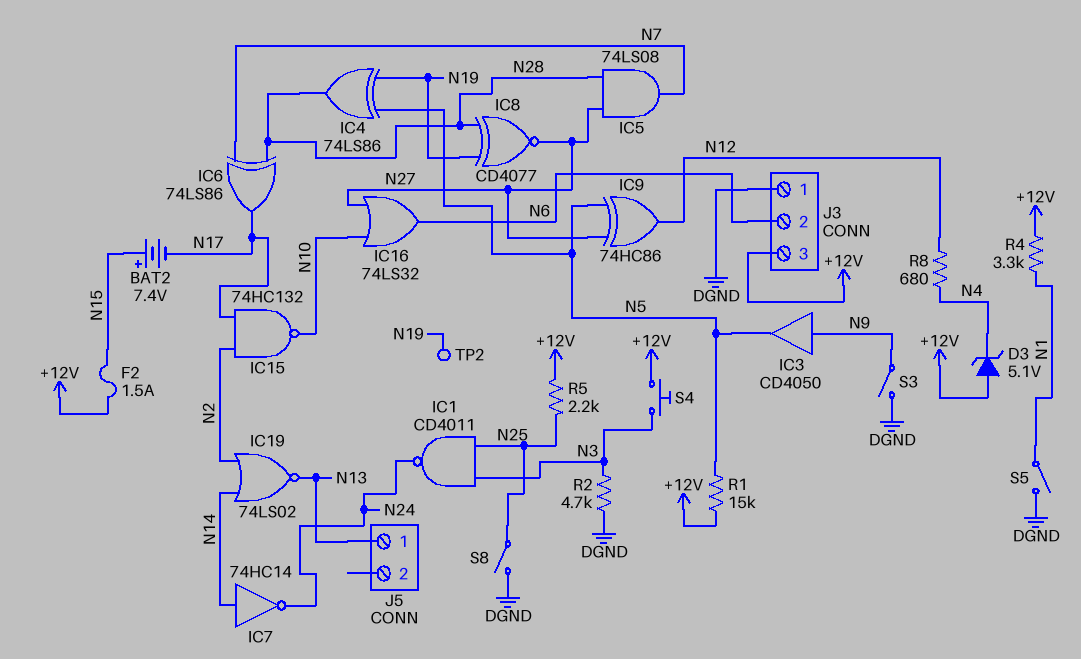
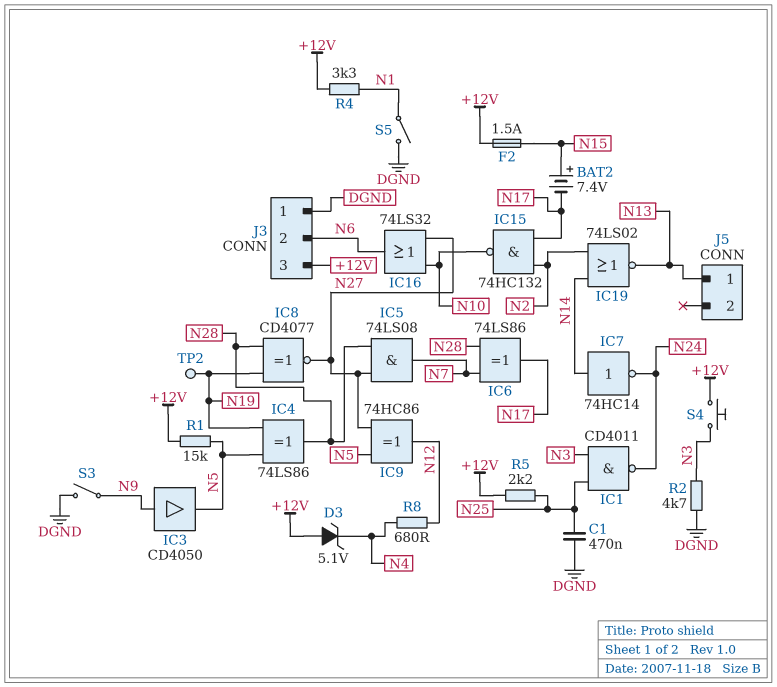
C1: none -> 470nF (DGND, N25)
S8: switch (DGND, N25) -> none

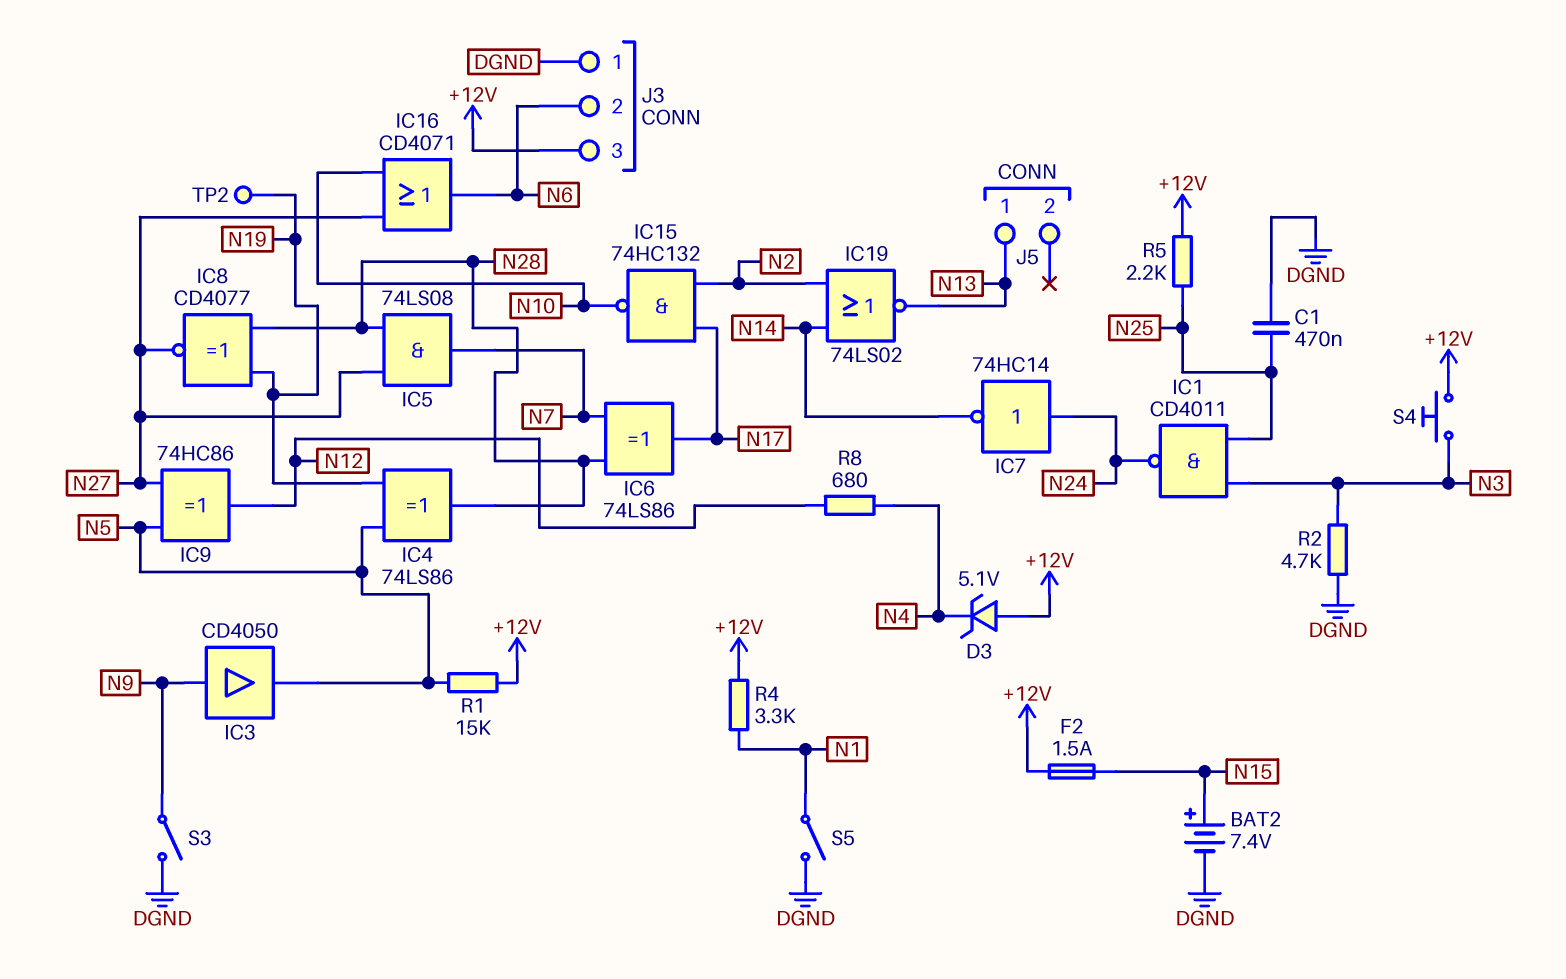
BAT2: 7.4V (plus N15, minus N17) -> 7.4V (plus N15, minus DGND)
IC7: NOT 74HC14 (in N14, out N24) -> NOT 74HC14 (in N24, out N14)
IC16: OR 74LS32 (in N10, in N27, out N6) -> OR CD4071 (in N10, in N27, out N6)

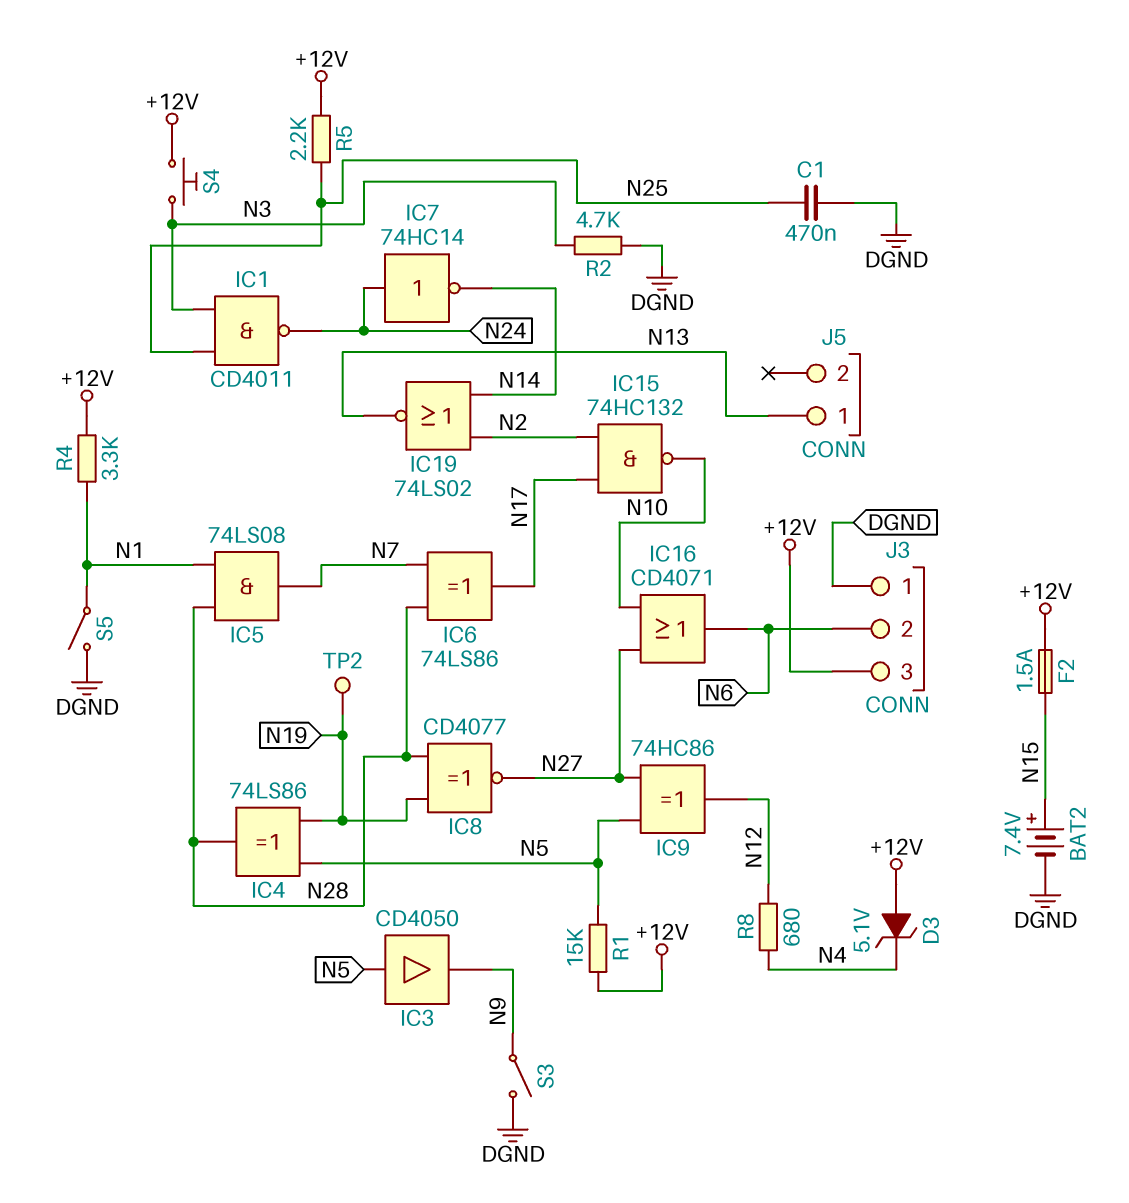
IC3: buffer CD4050 (in N9, out N5) -> buffer CD4050 (in N5, out N9)
IC5: AND 74LS08 (in N27, in N28, out N7) -> AND 74LS08 (in N1, in N28, out N7)

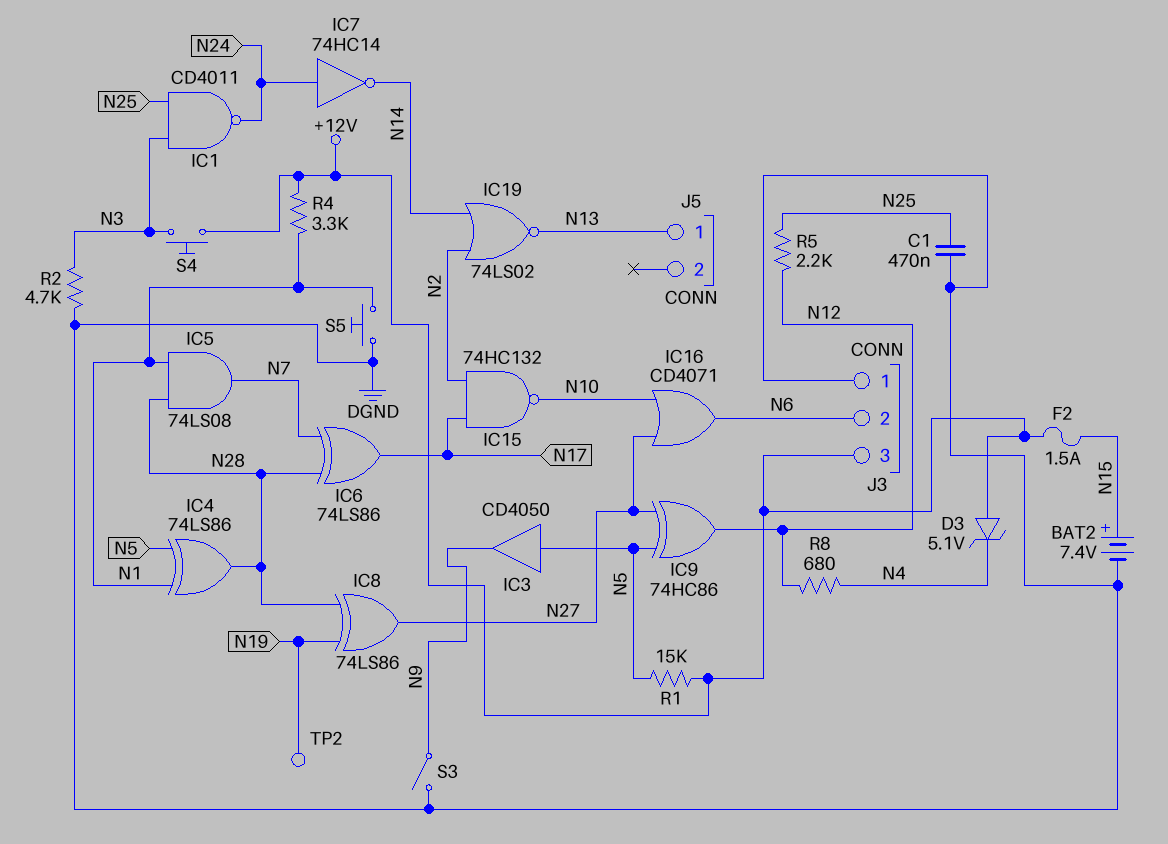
IC4: XOR 74LS86 (in N5, in N19, out N28) -> XOR 74LS86 (in N1, in N5, out N28)
IC8: XNOR CD4077 (in N19, in N28, out N27) -> XOR 74LS86 (in N19, in N28, out N27)
R5: 2.2k (+12V, N25) -> 2.2k (N12, N25)
S5: switch (DGND, N1) -> button (DGND, N1)

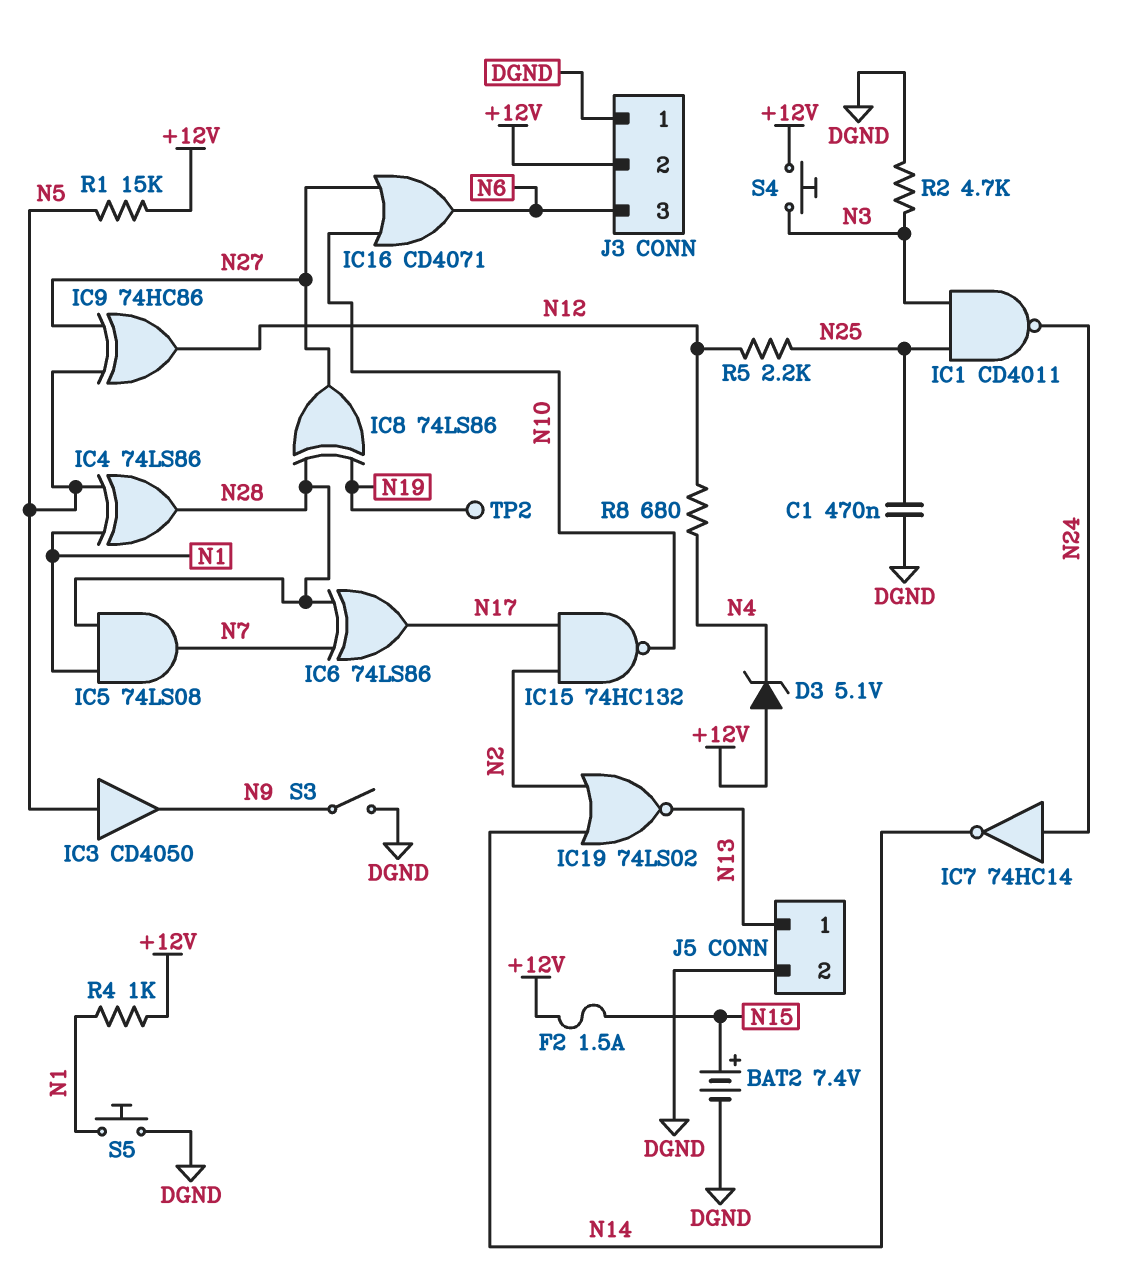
J3 pin 2: N6 -> +12V
J3 pin 3: +12V -> N6
J5 pin 2: none -> DGND
R4: 3.3k (+12V, N1) -> 1k (+12V, N1)

